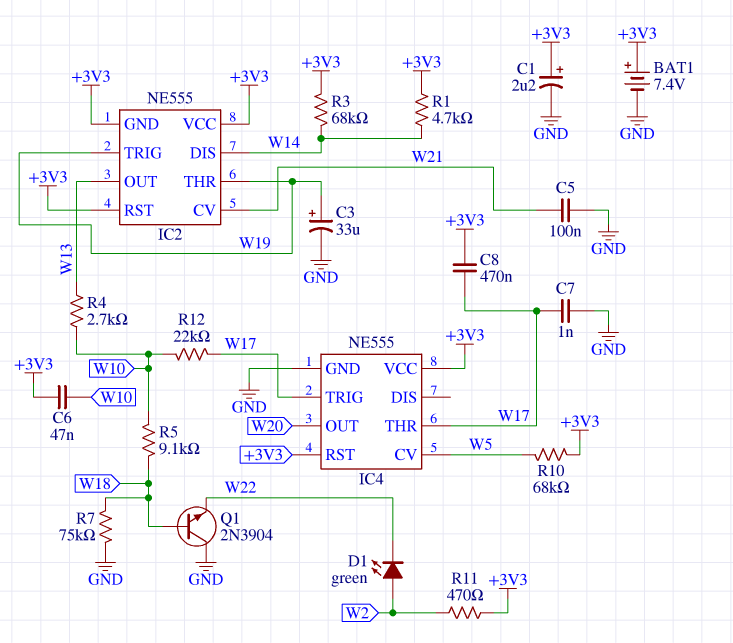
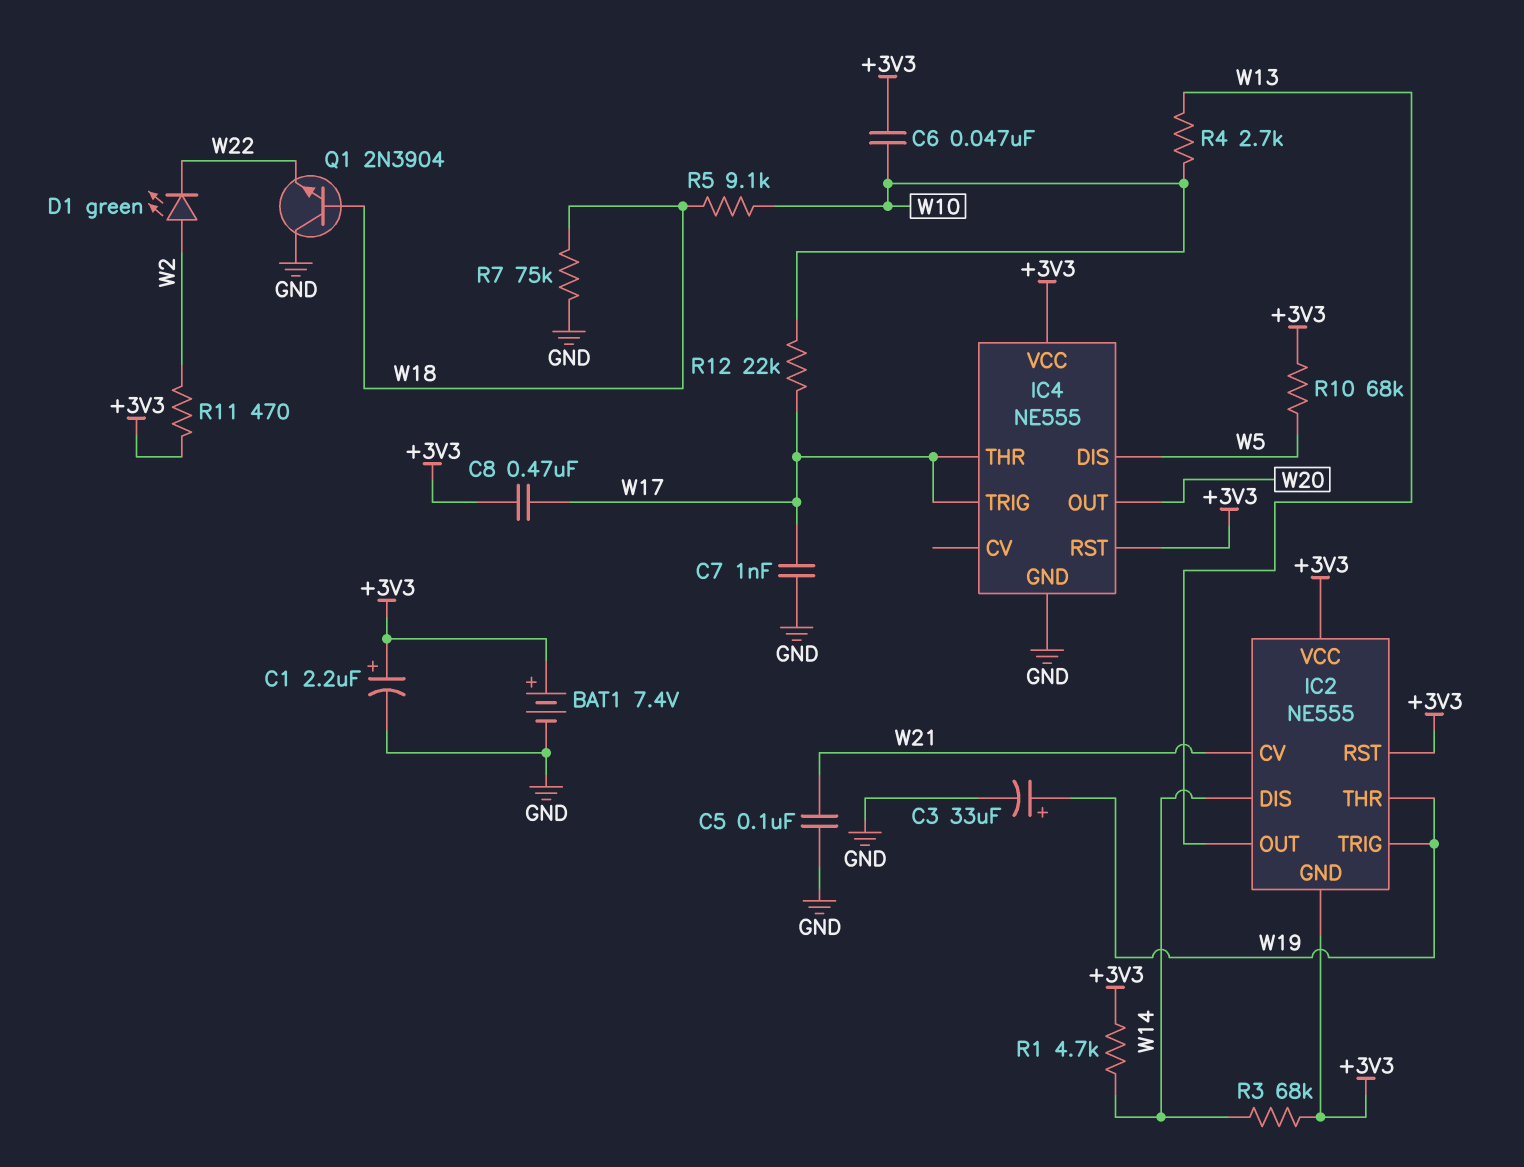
IC4 pin CV: W5 -> none
IC4 pin DIS: none -> W5

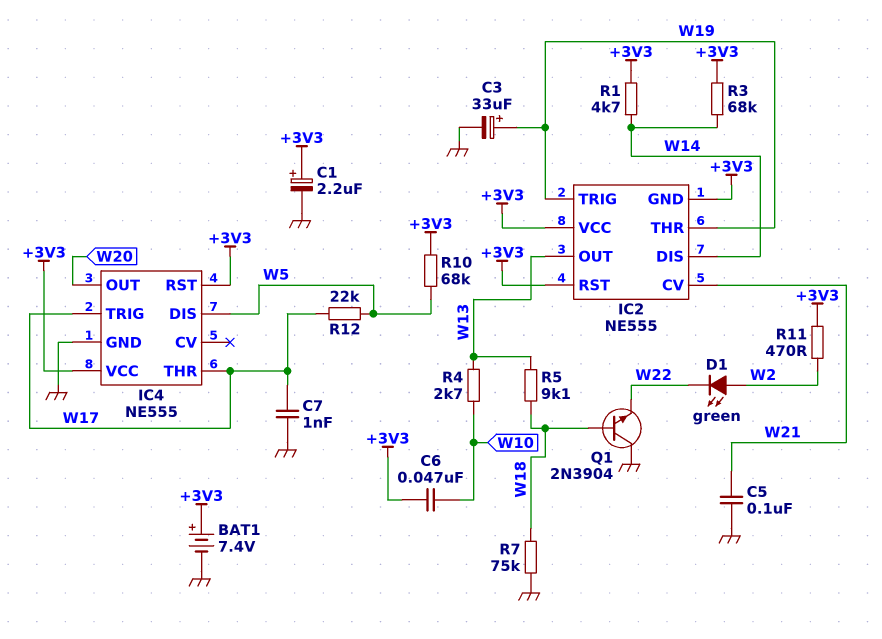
C8: 470nF (+3V3, W17) -> none
R5: 9.1k (W10, W18) -> 9.1k (W13, W18)
R12: 22k (W10, W17) -> 22k (W5, W17)

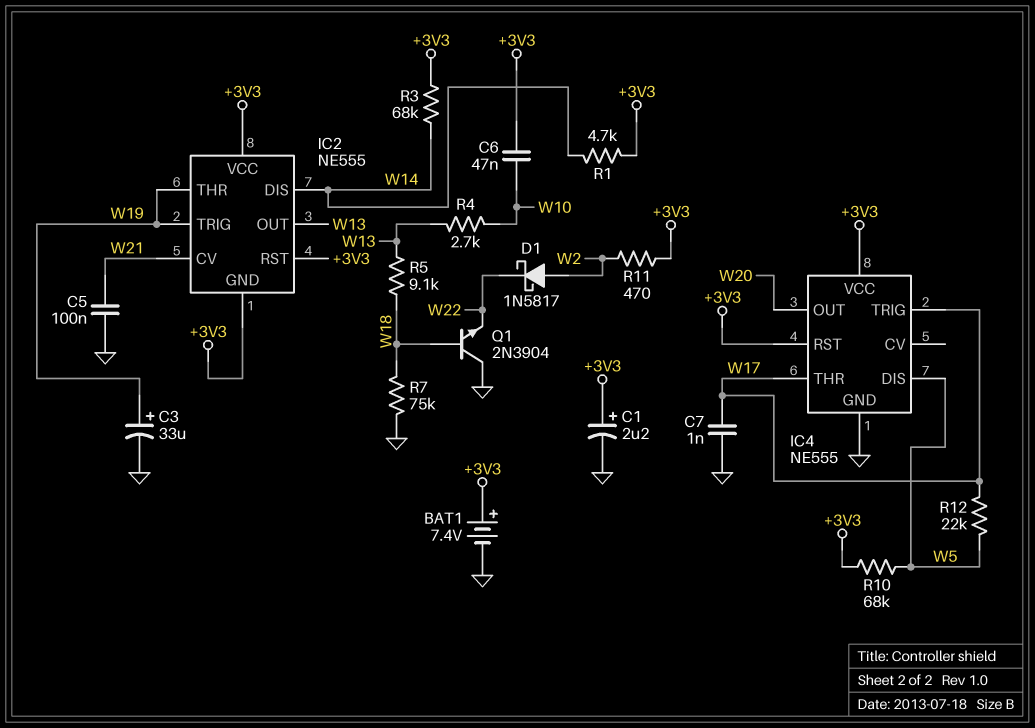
D1: LED green (A W2, K W22) -> schottky 1N5817 (A W2, K W22)

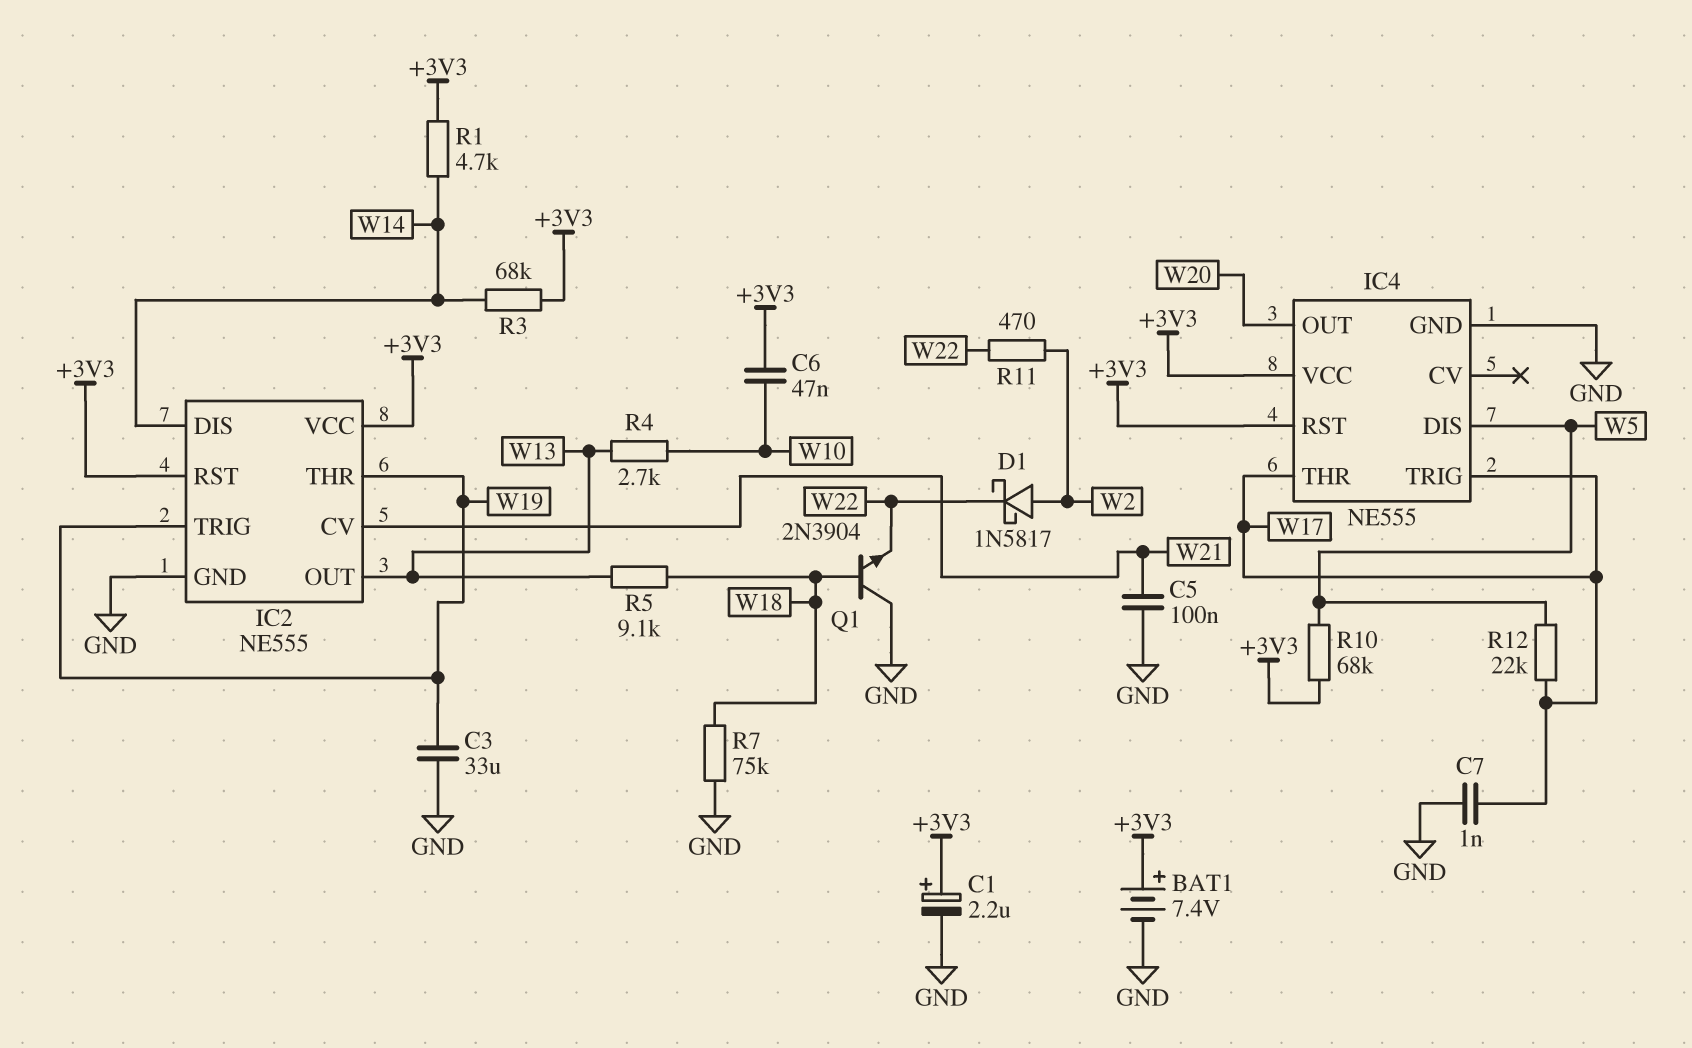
C3: 33uF (plus W19, minus GND) -> 33uF (GND, W19)
IC2 pin GND: +3V3 -> GND
R11: 470 (+3V3, W2) -> 470 (W2, W22)

